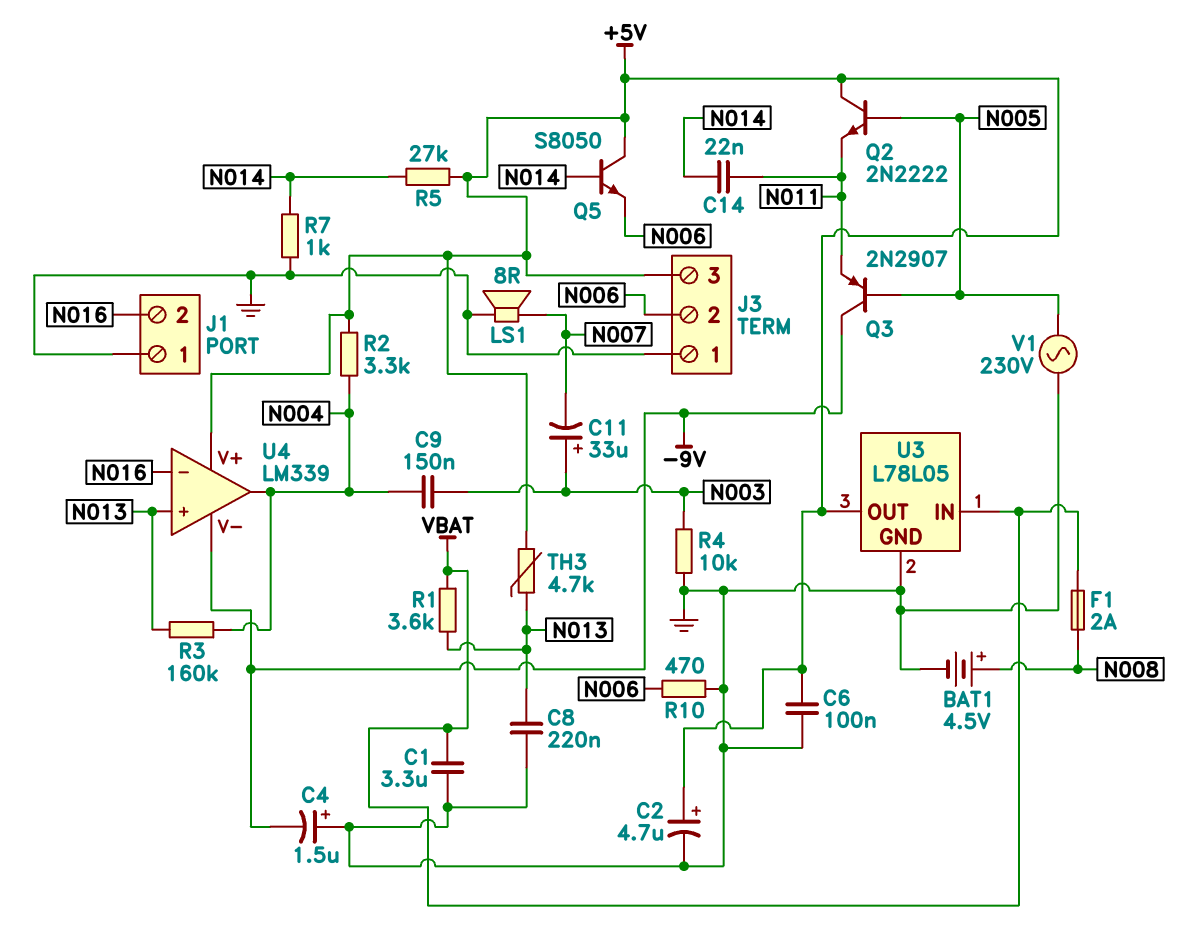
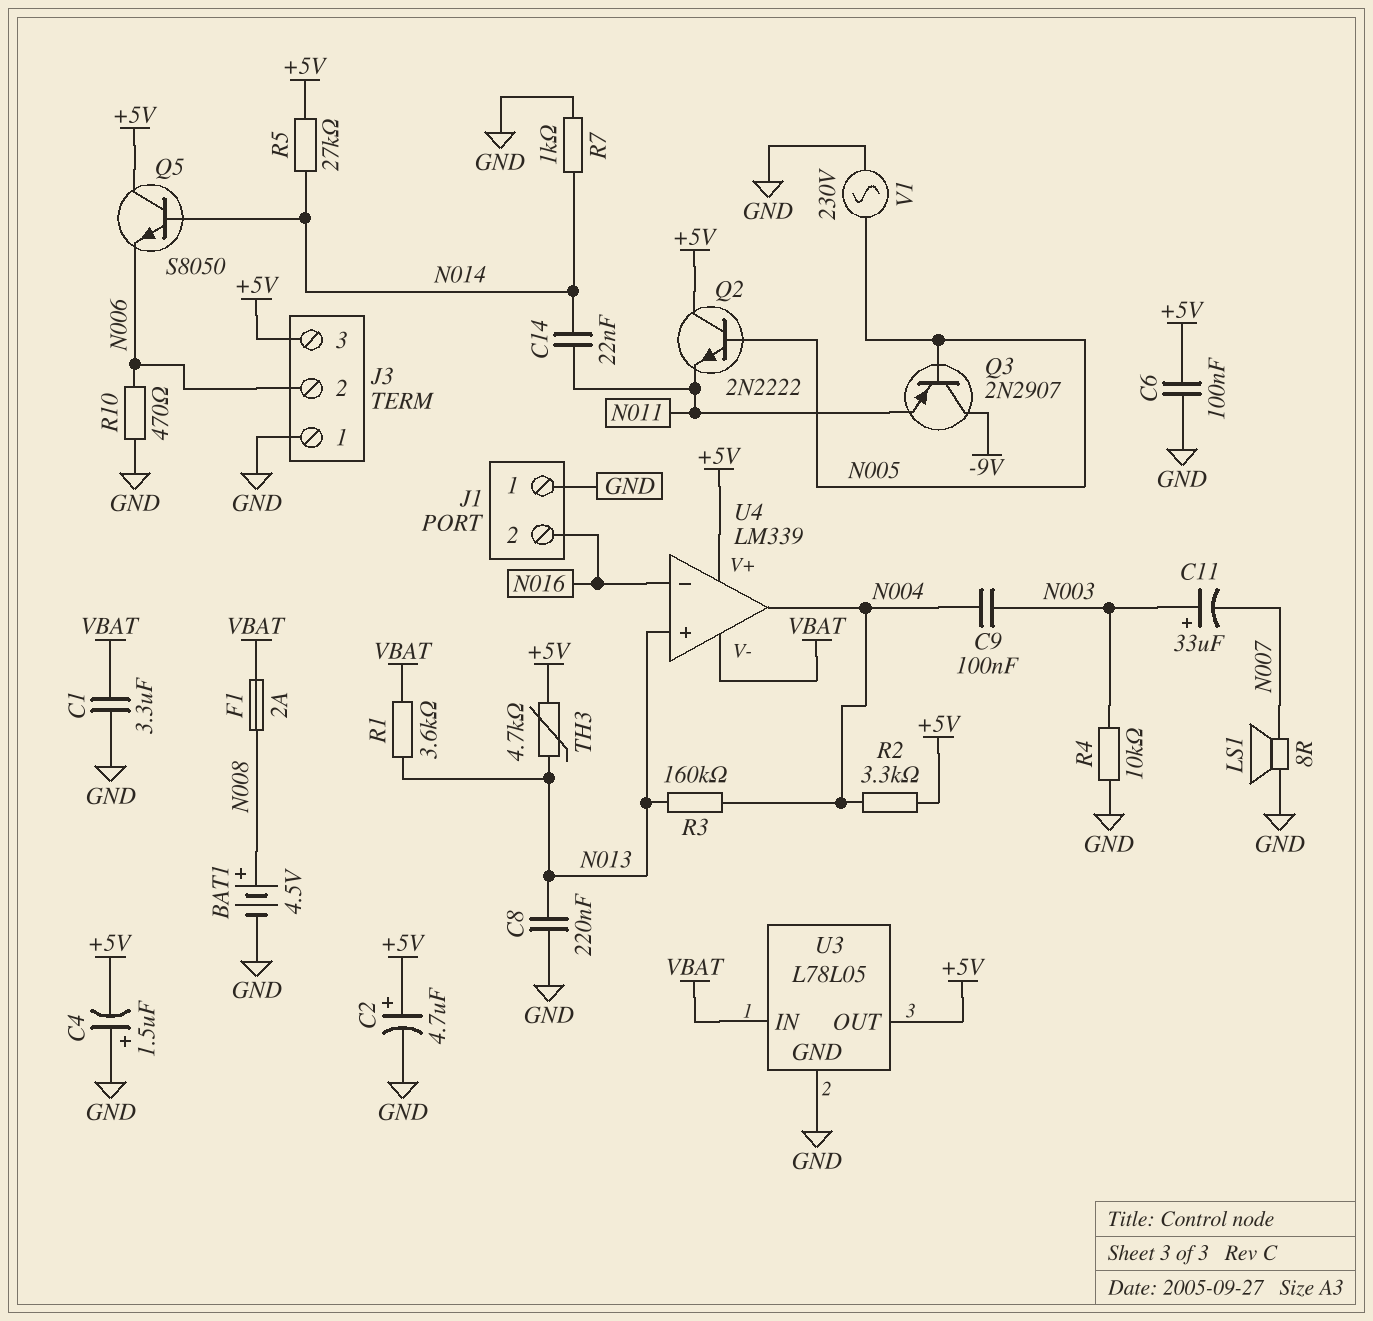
C4: 1.5uF (plus GND, minus -9V) -> 1.5uF (plus GND, minus +5V)
C9: 150nF (N003, N004) -> 100nF (N003, N004)
U4 pin V-: -9V -> VBAT

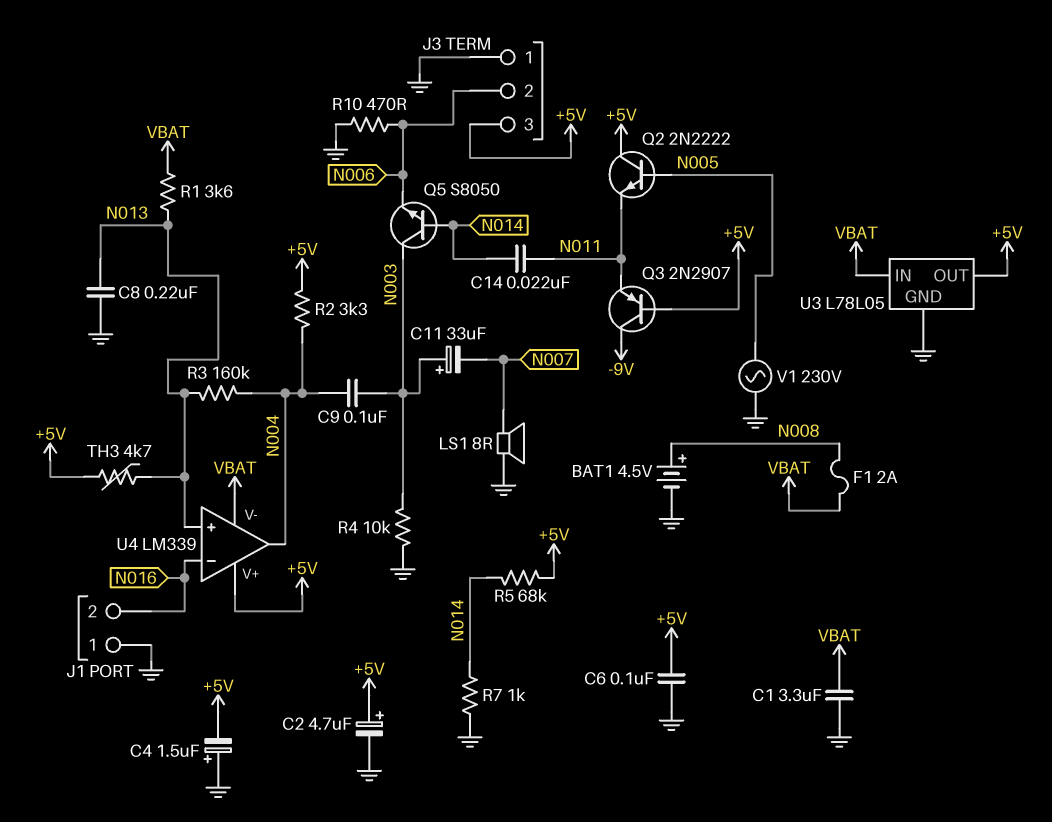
Q3: PNP 2N2907 (B N005, C -9V, E N011) -> PNP 2N2907 (B +5V, C -9V, E N011)
Q5: NPN S8050 (B N014, C +5V, E N006) -> NPN S8050 (B N014, C N003, E N006)
R5: 27k (+5V, N014) -> 68k (+5V, N014)

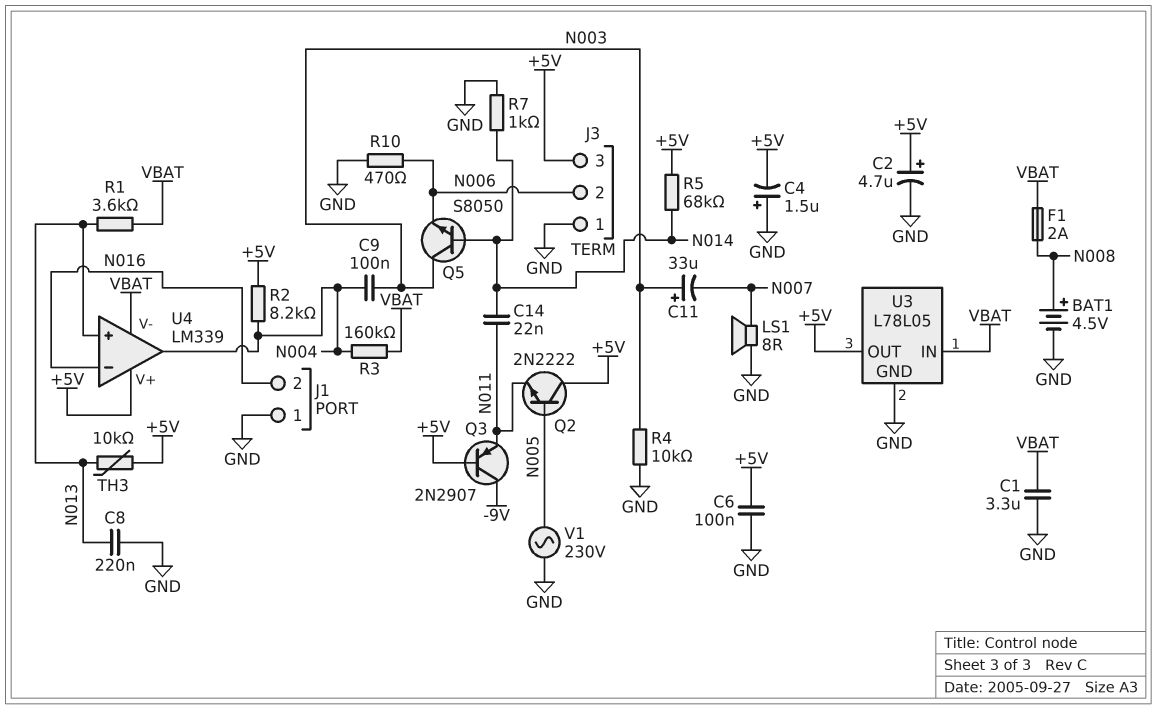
R2: 3.3k (+5V, N004) -> 8.2k (+5V, N004)
R3: 160k (N004, N013) -> 160k (N004, VBAT)
TH3: 4.7k (+5V, N013) -> 10k (+5V, N013)

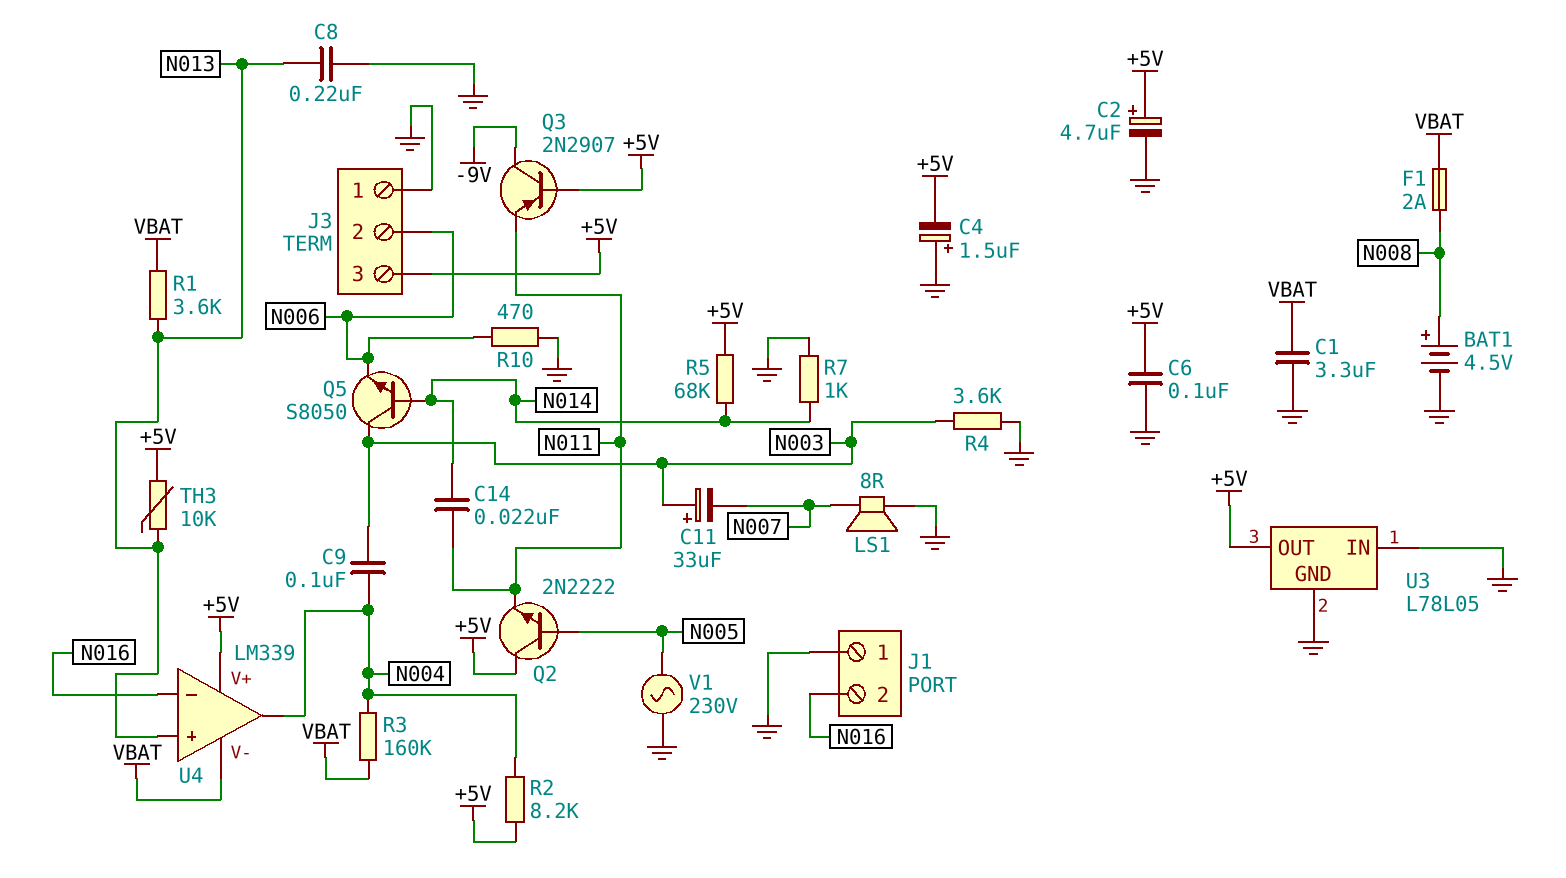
R4: 10k (GND, N003) -> 3.6k (GND, N003)
U3 pin IN: VBAT -> GND

